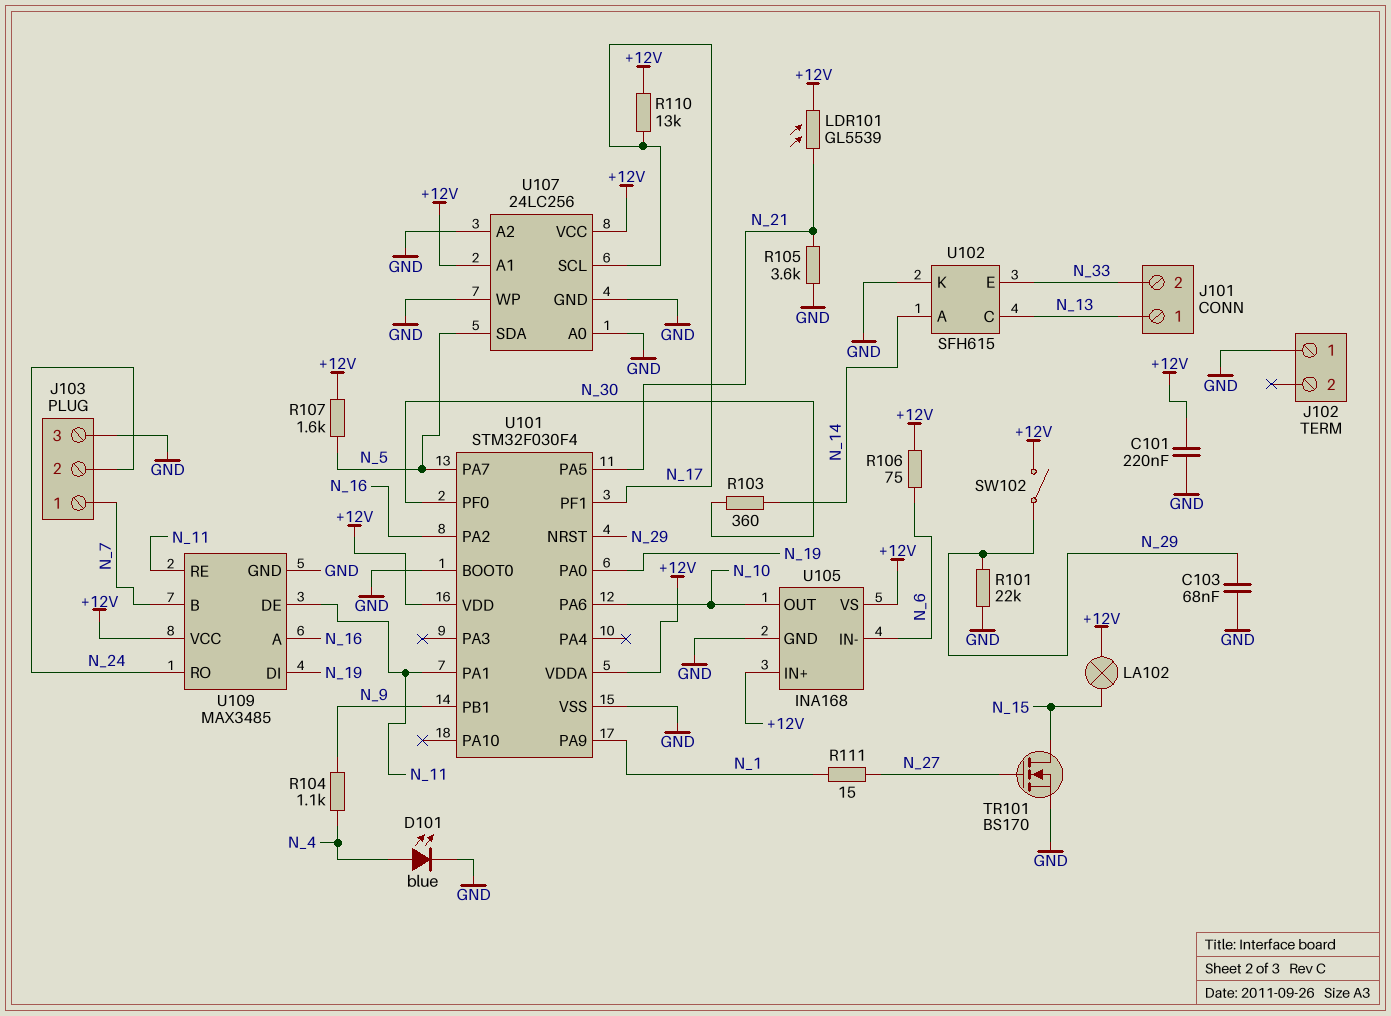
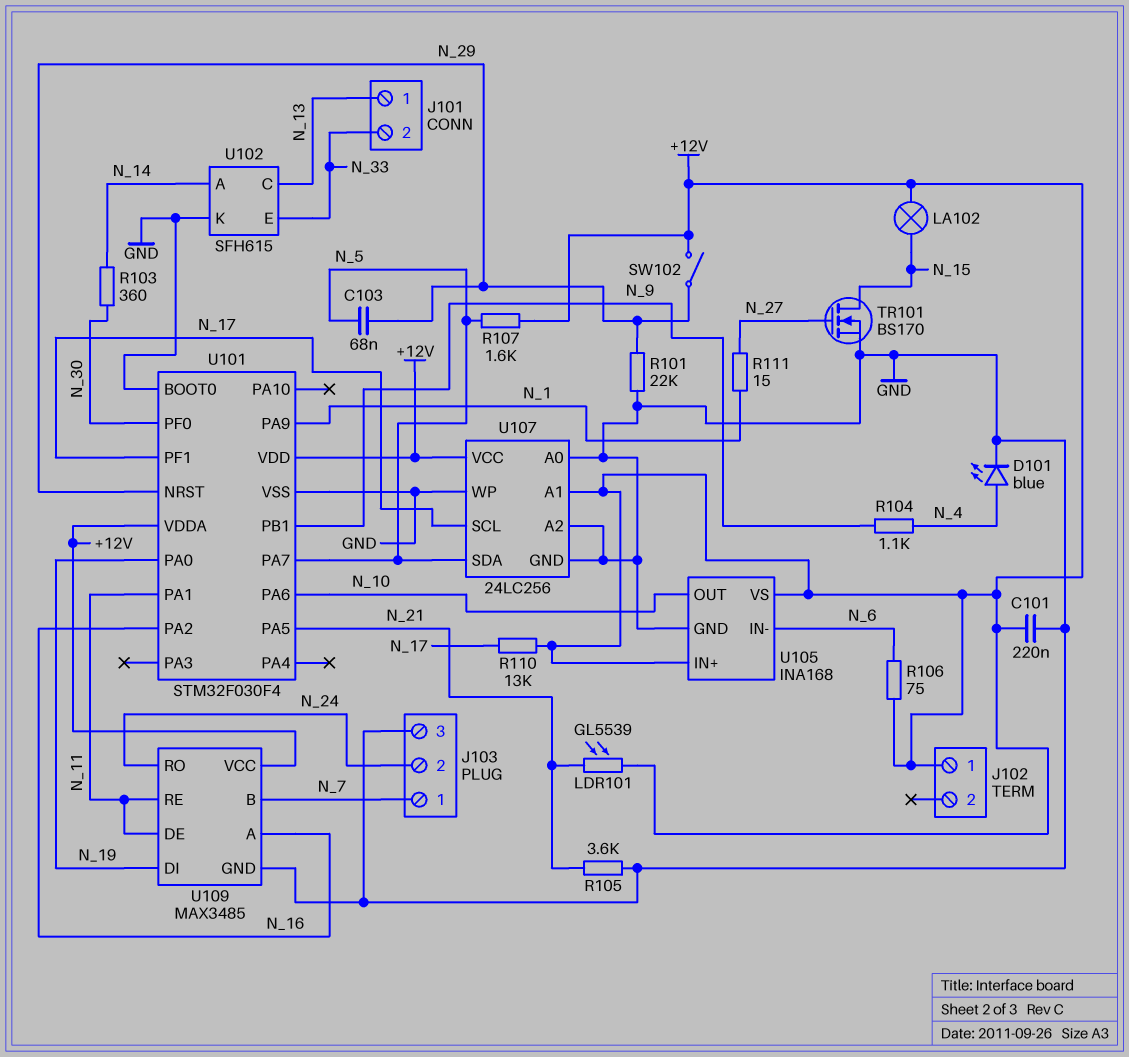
C103: 68nF (GND, N_29) -> 68nF (N_5, N_29)
J102 pin 1: GND -> +12V

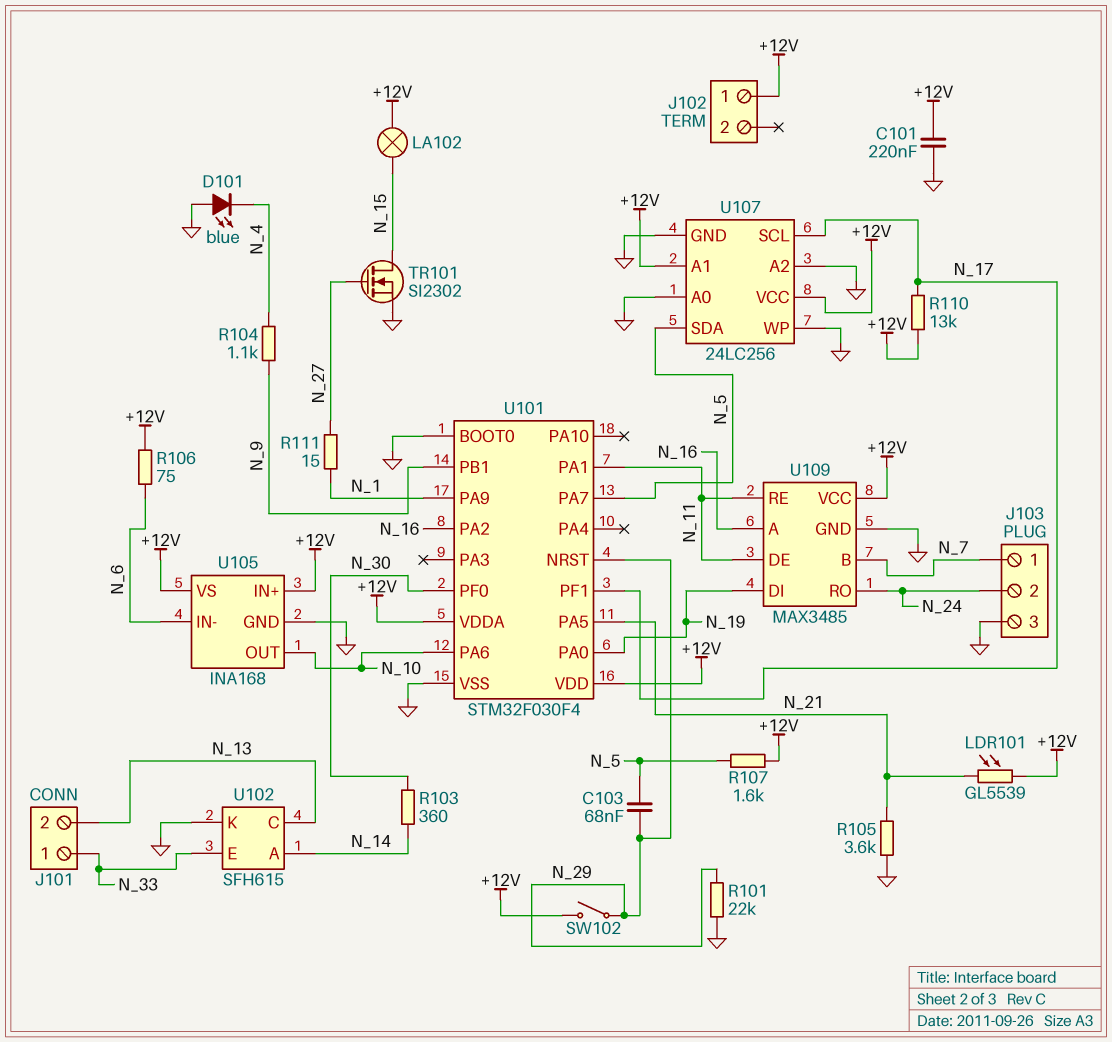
D101: LED blue (A N_4, K GND) -> LED blue (A GND, K N_4)
J101 pin 1: N_13 -> N_33
J101 pin 2: N_33 -> N_13
TR101: NMOS BS170 (G N_27, D N_15, S GND) -> NMOS SI2302 (G N_27, D N_15, S GND)

